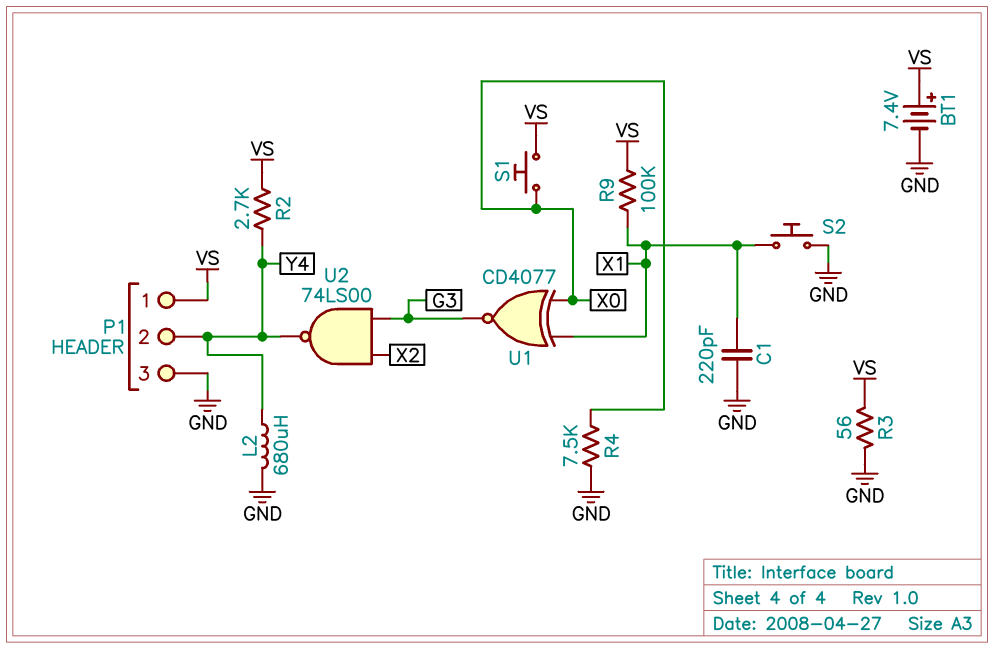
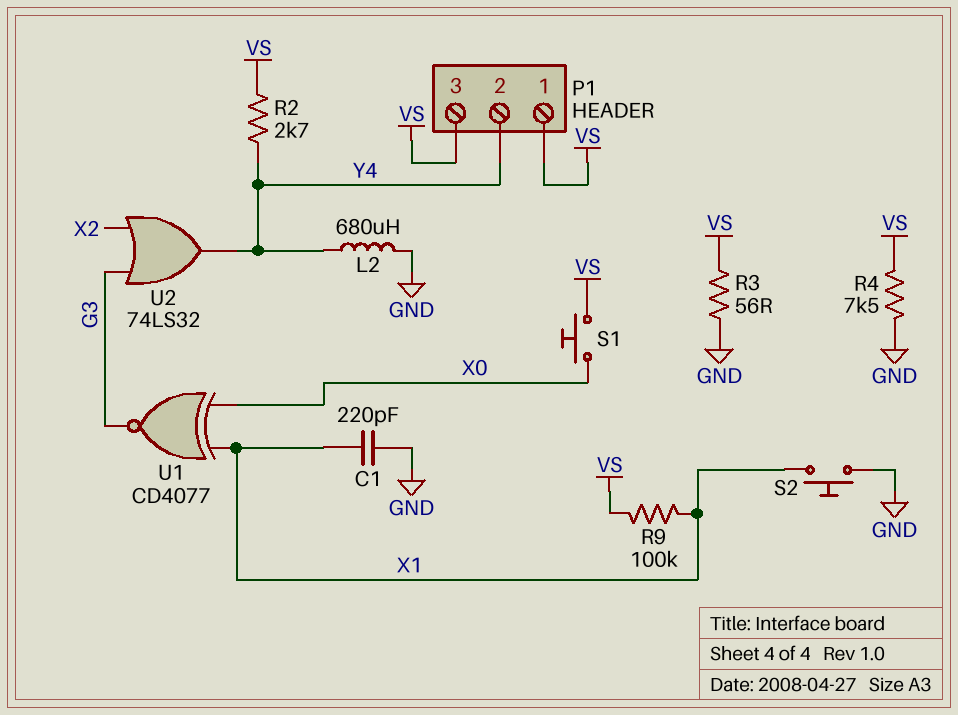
BT1: 7.4V (plus VS, minus GND) -> none
P1 pin 3: GND -> VS
R4: 7.5k (GND, X0) -> 7.5k (GND, VS)
U2: NAND 74LS00 (in G3, in X2, out Y4) -> OR 74LS32 (in G3, in X2, out Y4)

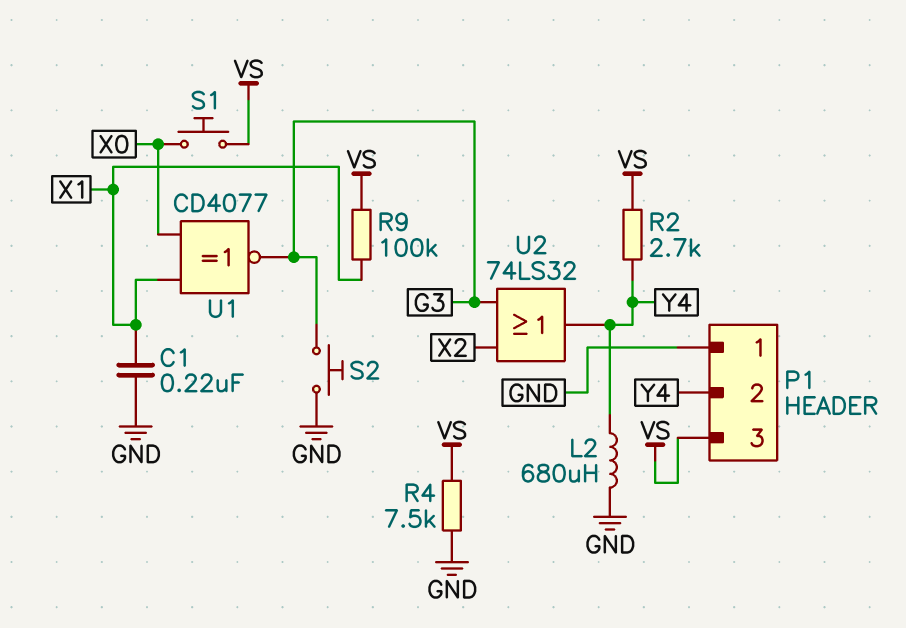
C1: 220pF (GND, X1) -> 220nF (GND, X1)
P1 pin 1: VS -> GND
R3: 56 (GND, VS) -> none
S2: button (GND, X1) -> button (G3, GND)

